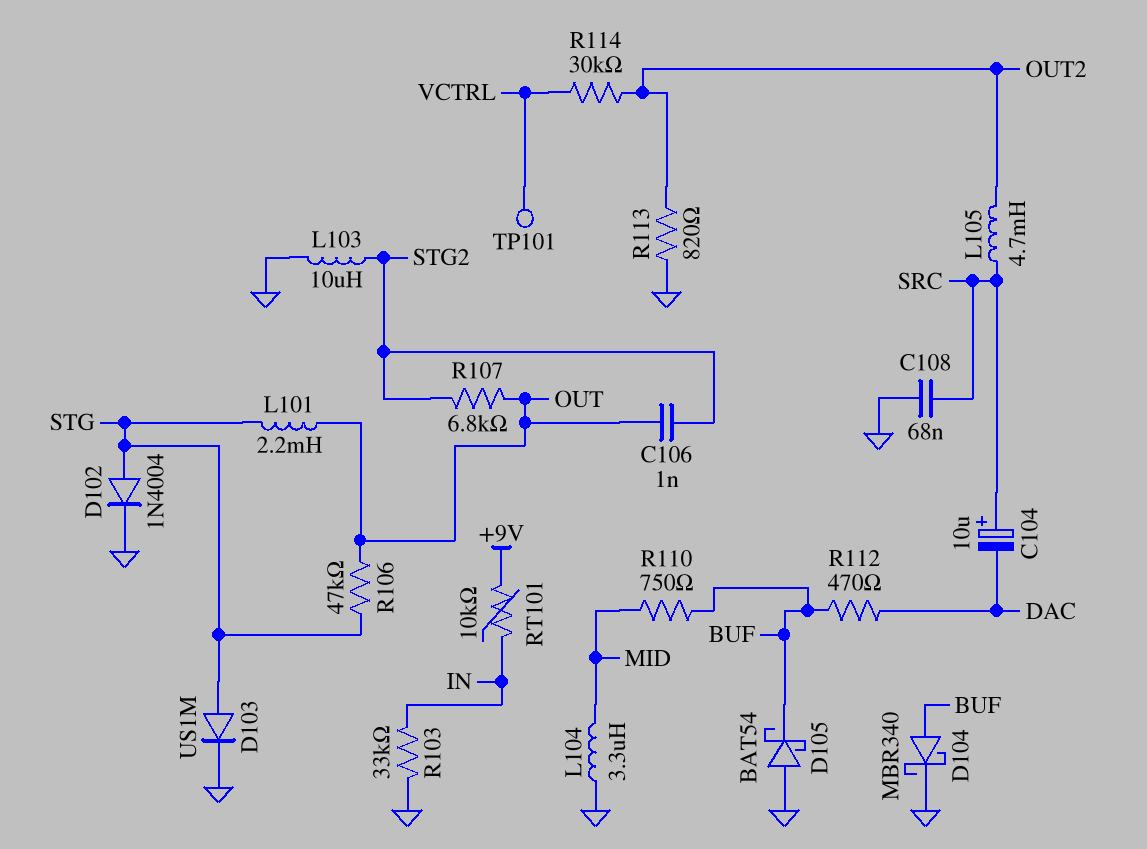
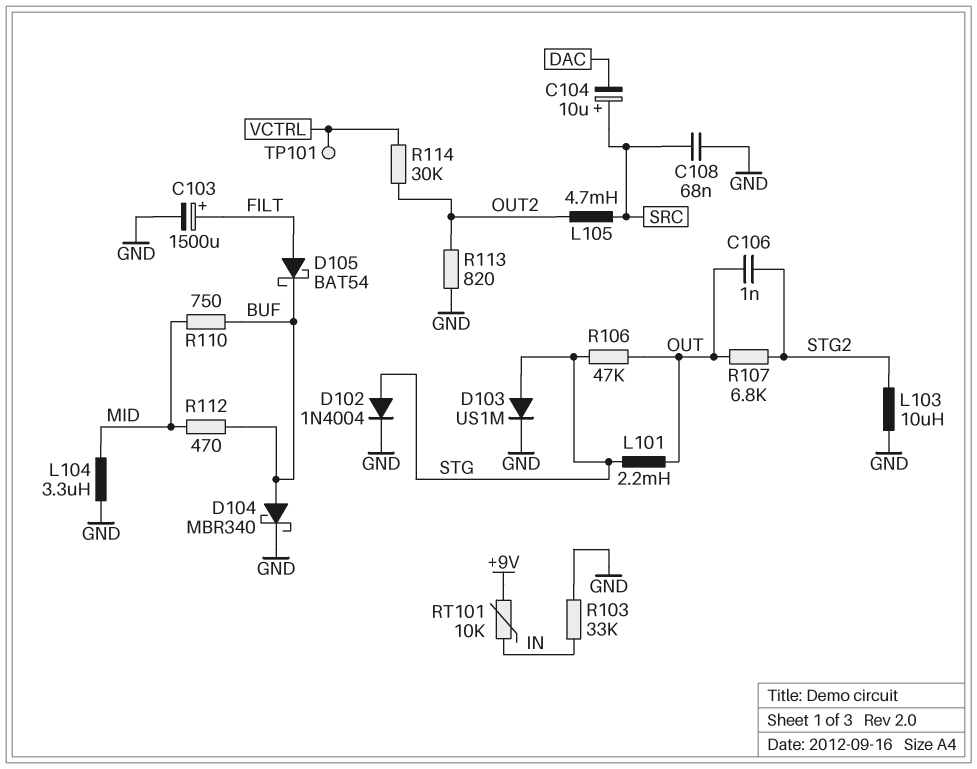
C103: none -> 1500uF (plus FILT, minus GND)
D105: schottky BAT54 (A GND, K BUF) -> schottky BAT54 (A FILT, K BUF)
R112: 470 (BUF, DAC) -> 470 (BUF, MID)

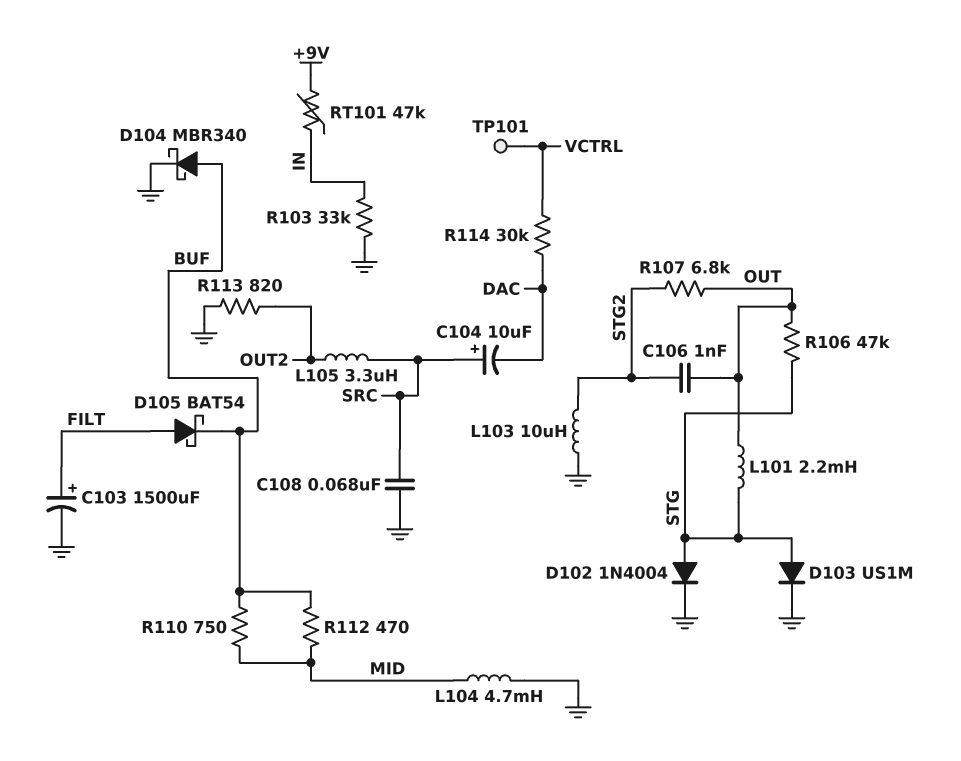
L104: 3.3uH (GND, MID) -> 4.7mH (GND, MID)
L105: 4.7mH (OUT2, SRC) -> 3.3uH (OUT2, SRC)
R114: 30k (OUT2, VCTRL) -> 30k (DAC, VCTRL)
RT101: 10k (+9V, IN) -> 47k (+9V, IN)

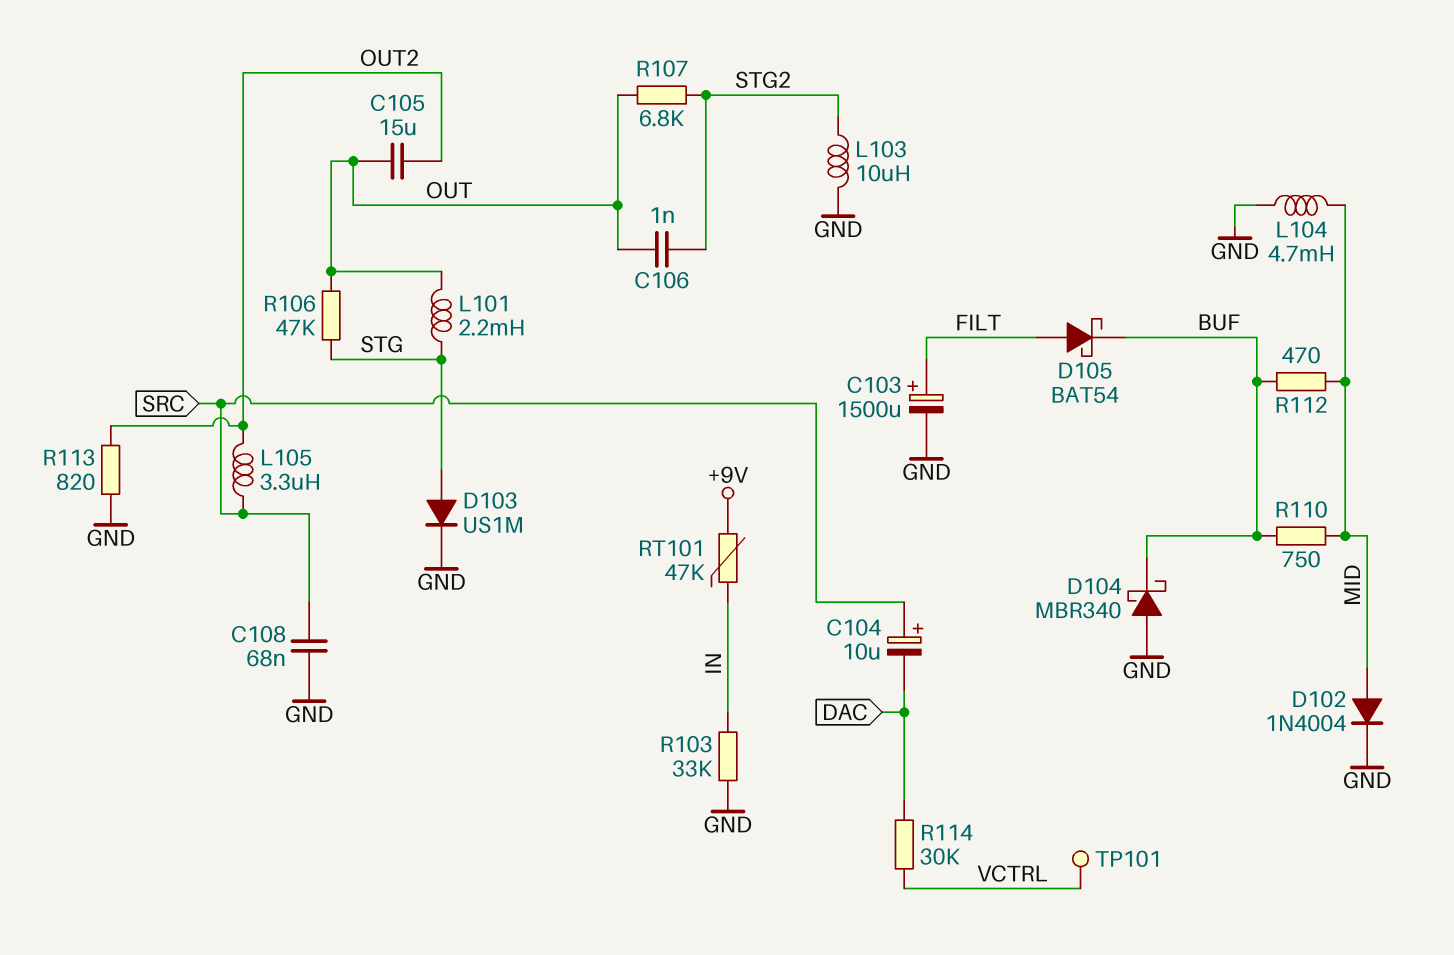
C105: none -> 15uF (OUT, OUT2)
D102: diode 1N4004 (A STG, K GND) -> diode 1N4004 (A MID, K GND)
D104: schottky MBR340 (A BUF, K GND) -> schottky MBR340 (A GND, K BUF)

